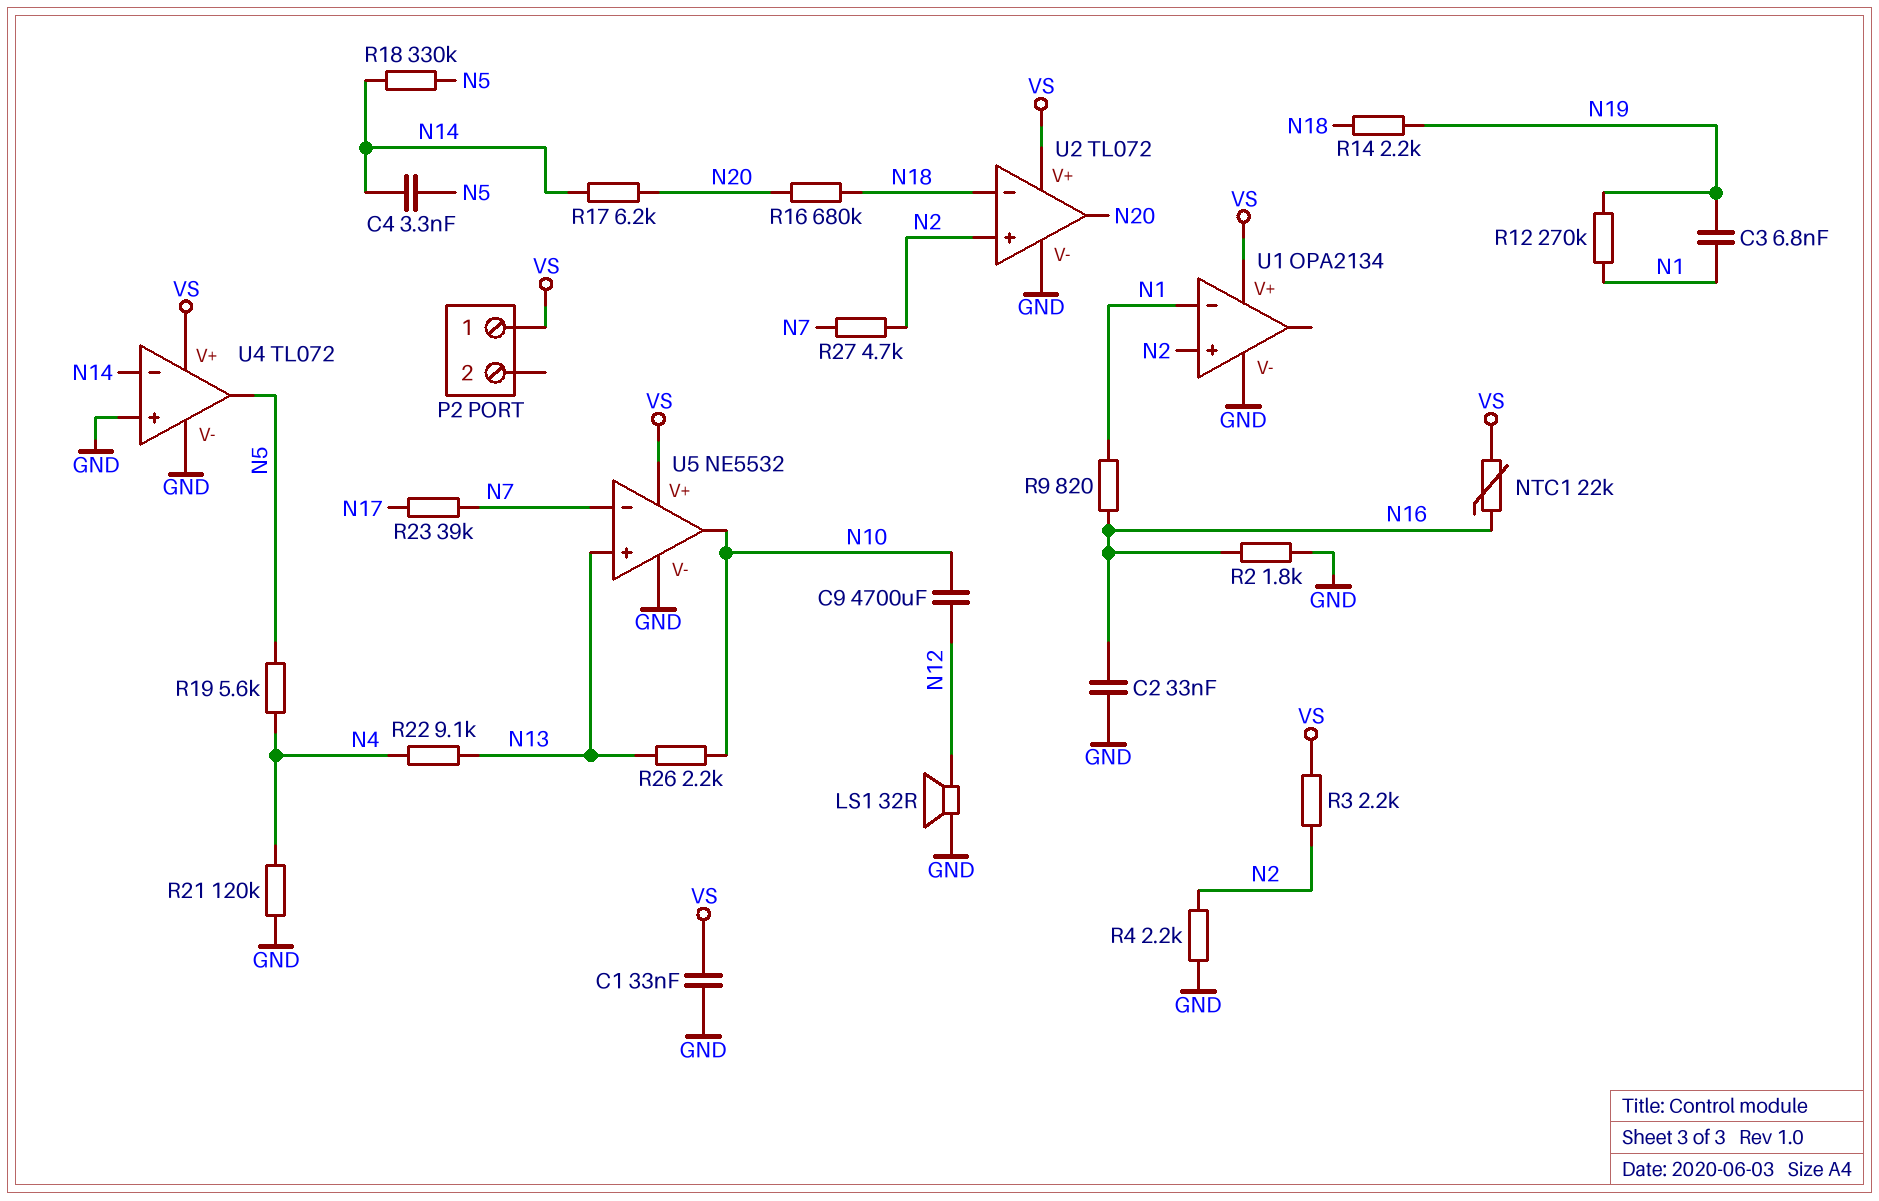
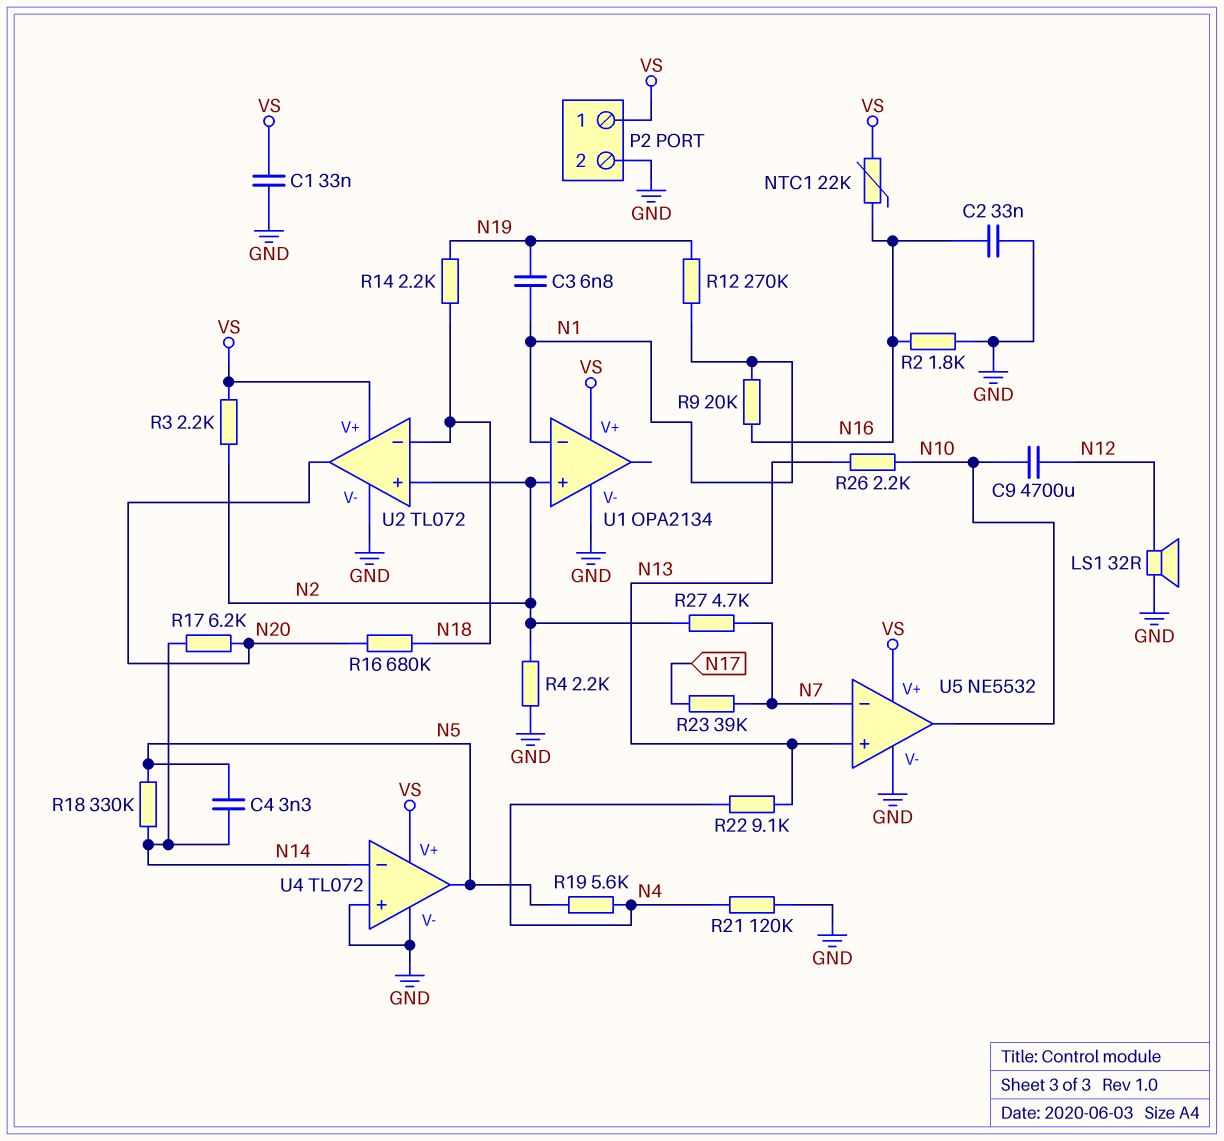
P2 pin 2: none -> GND
R9: 820 (N1, N16) -> 20k (N1, N16)

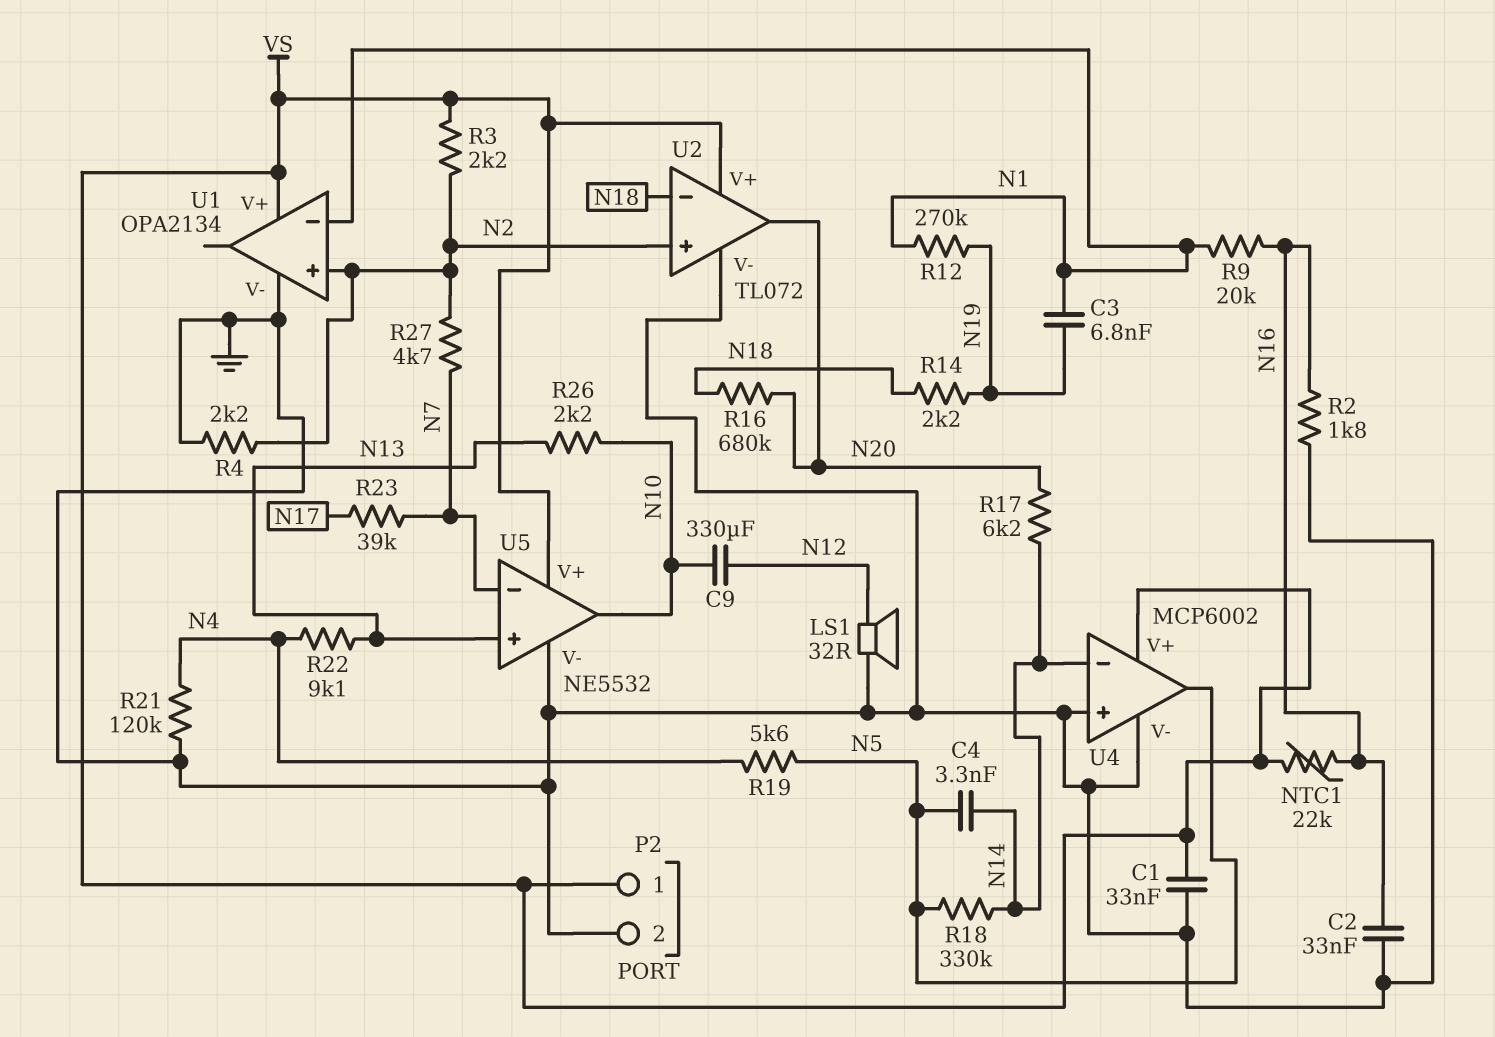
C9: 4700uF (N10, N12) -> 330uF (N10, N12)
U4: TL072 -> MCP6002

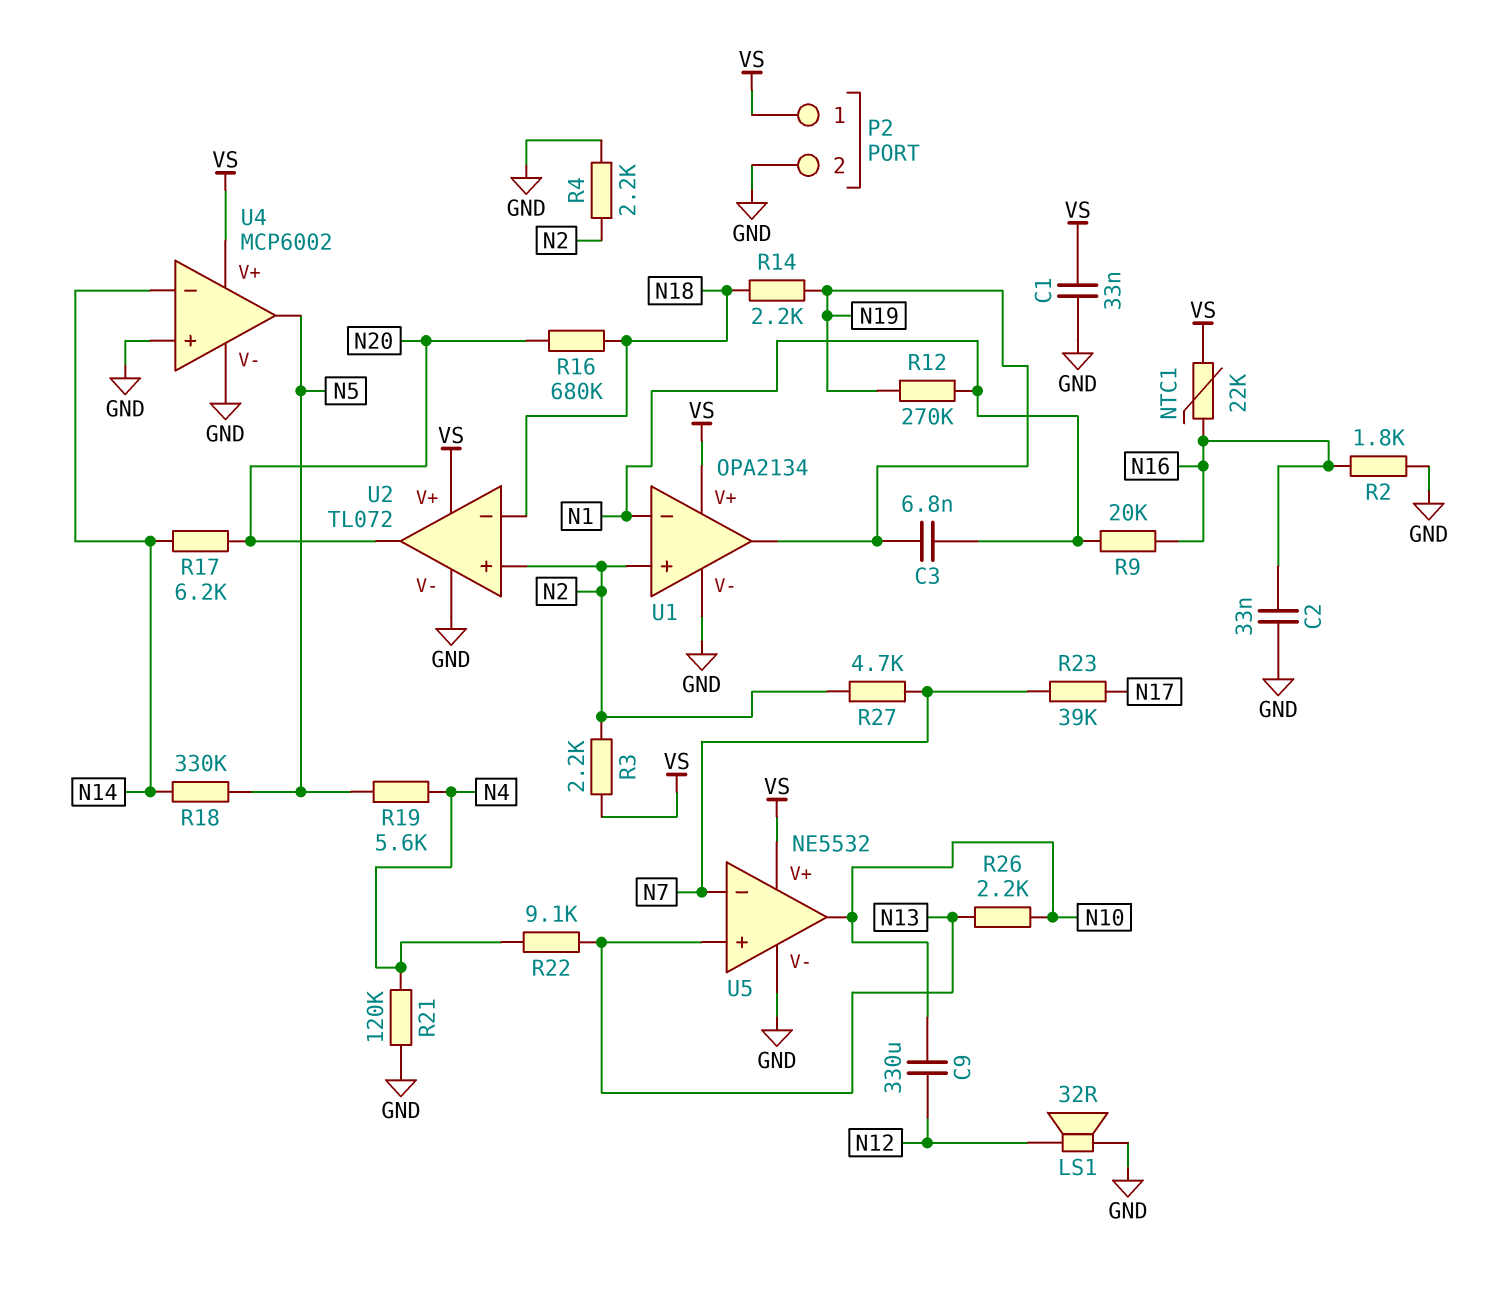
C4: 3.3nF (N5, N14) -> none
U1 pin out: none -> N19

